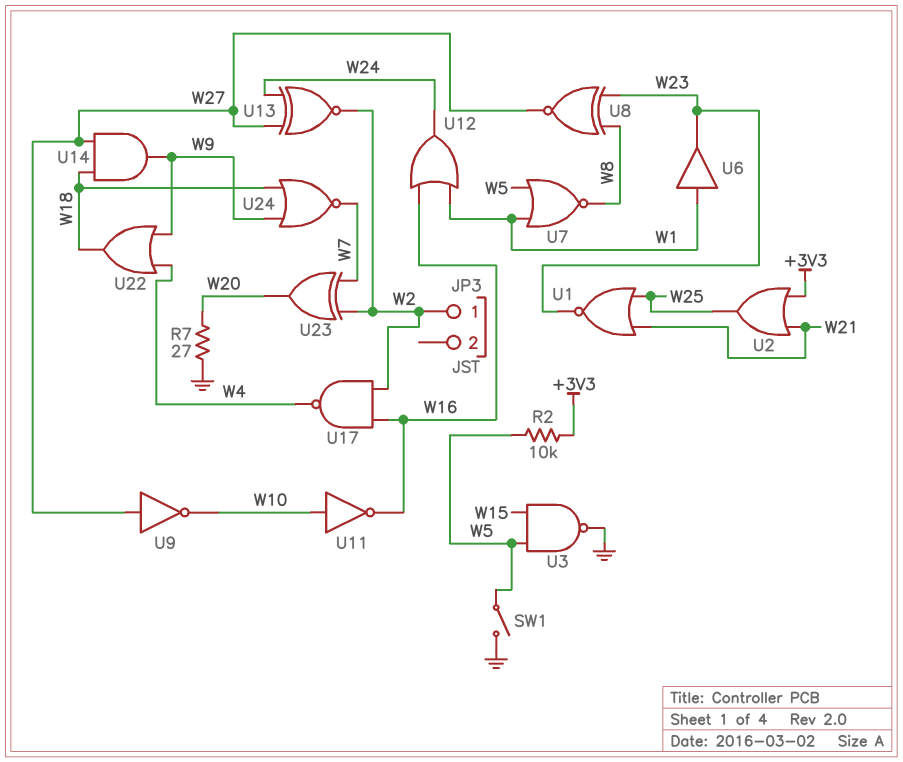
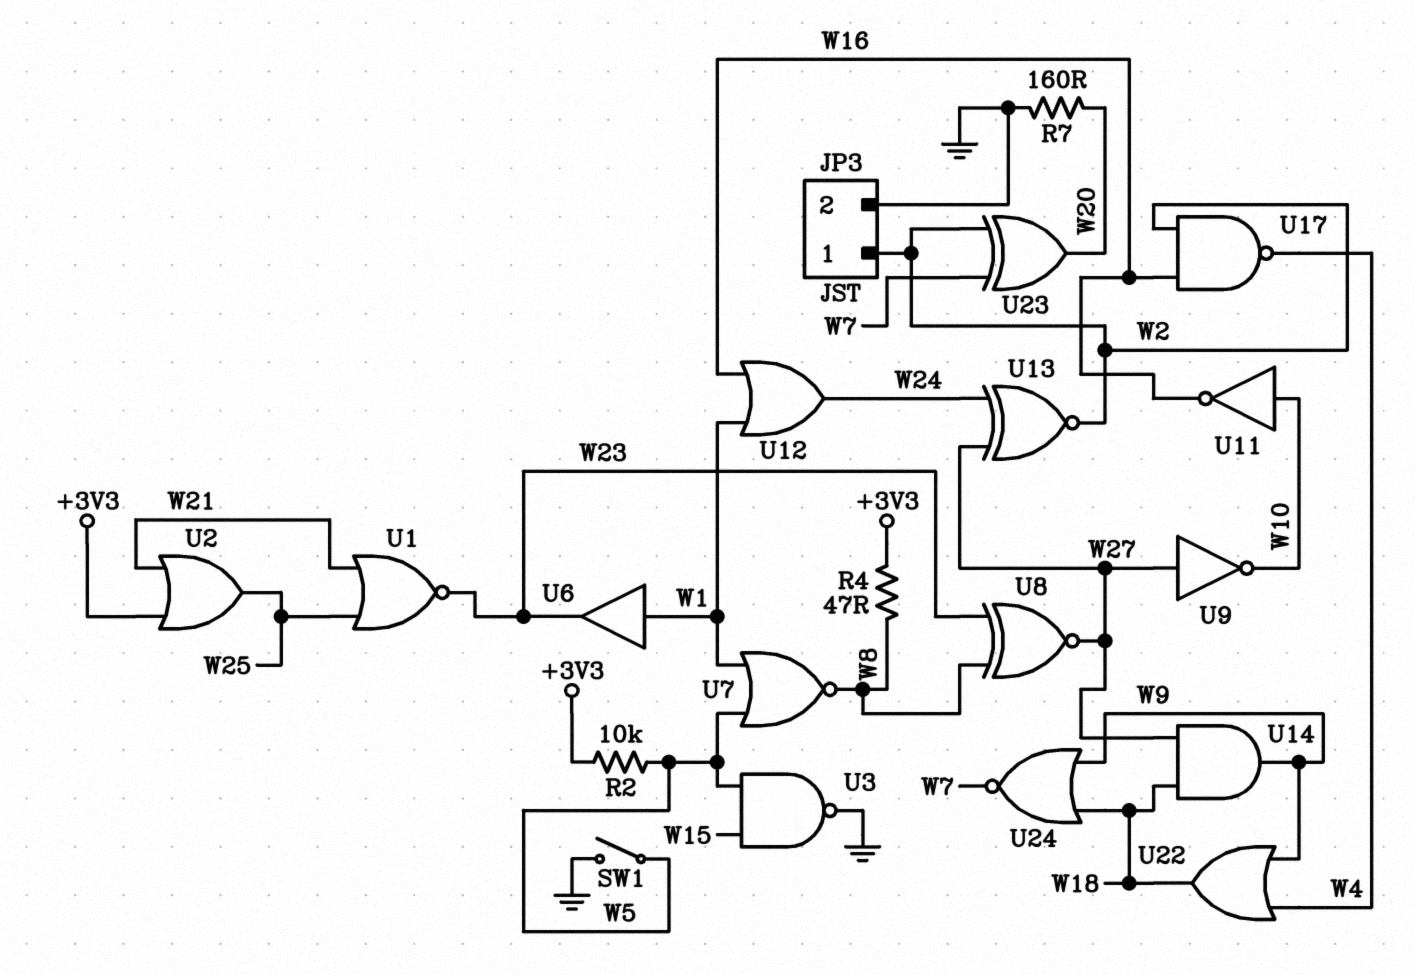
JP3 pin 2: none -> GND
R4: none -> 47 (+3V3, W8)
R7: 27 (GND, W20) -> 160 (GND, W20)

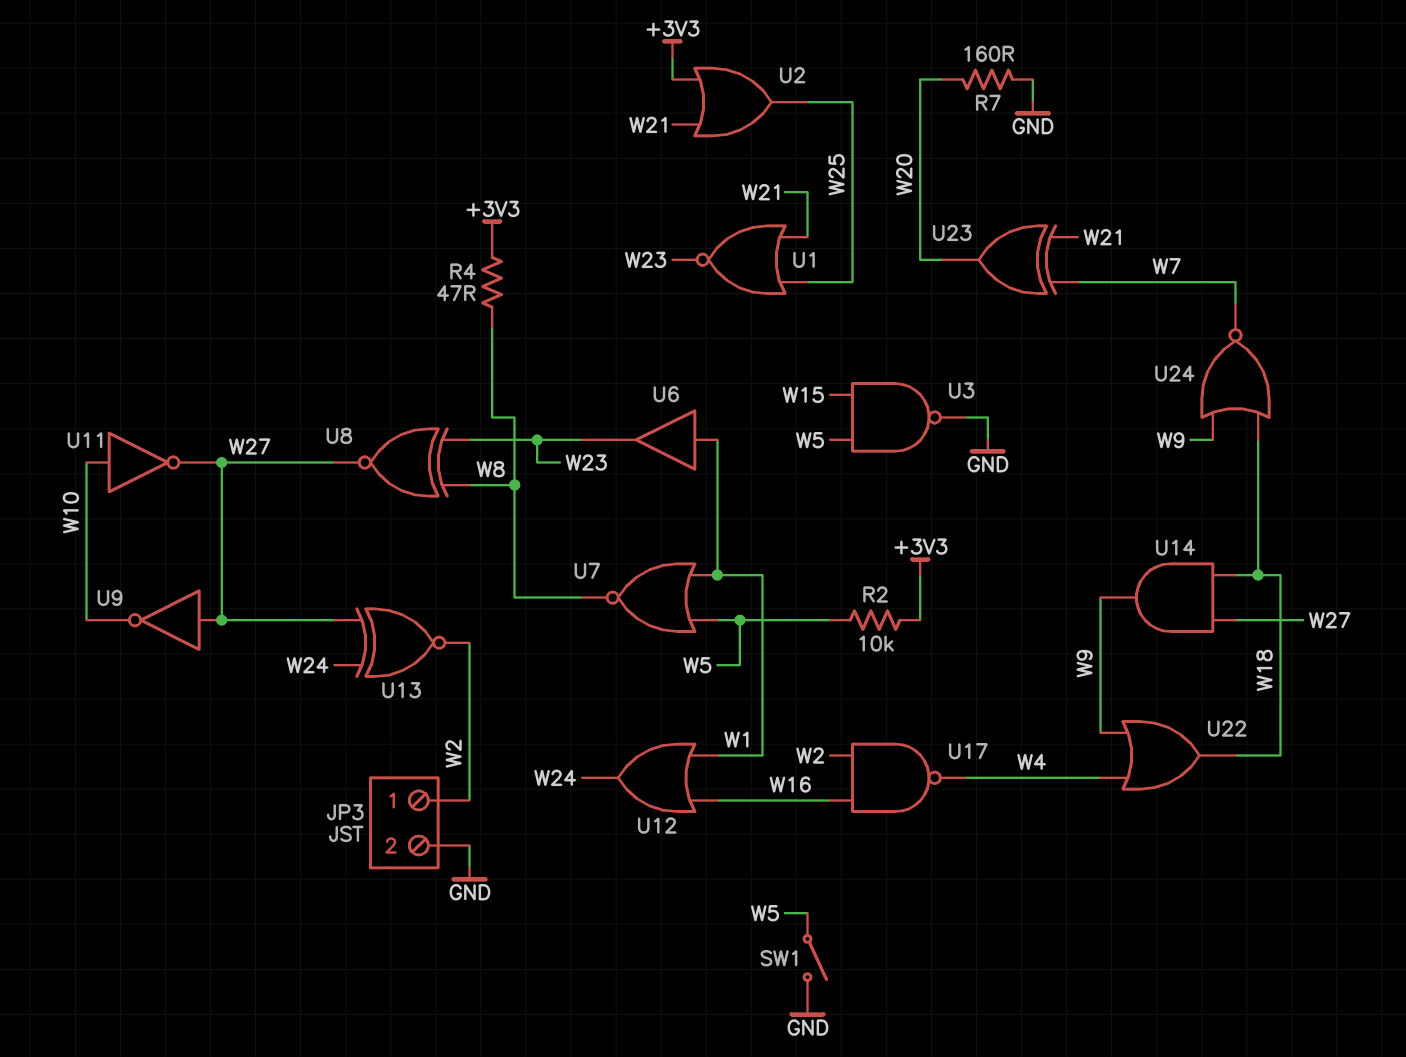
U11: NOT (in W10, out W16) -> NOT (in W10, out W27)
U23: XOR (in W2, in W7, out W20) -> XOR (in W7, in W21, out W20)

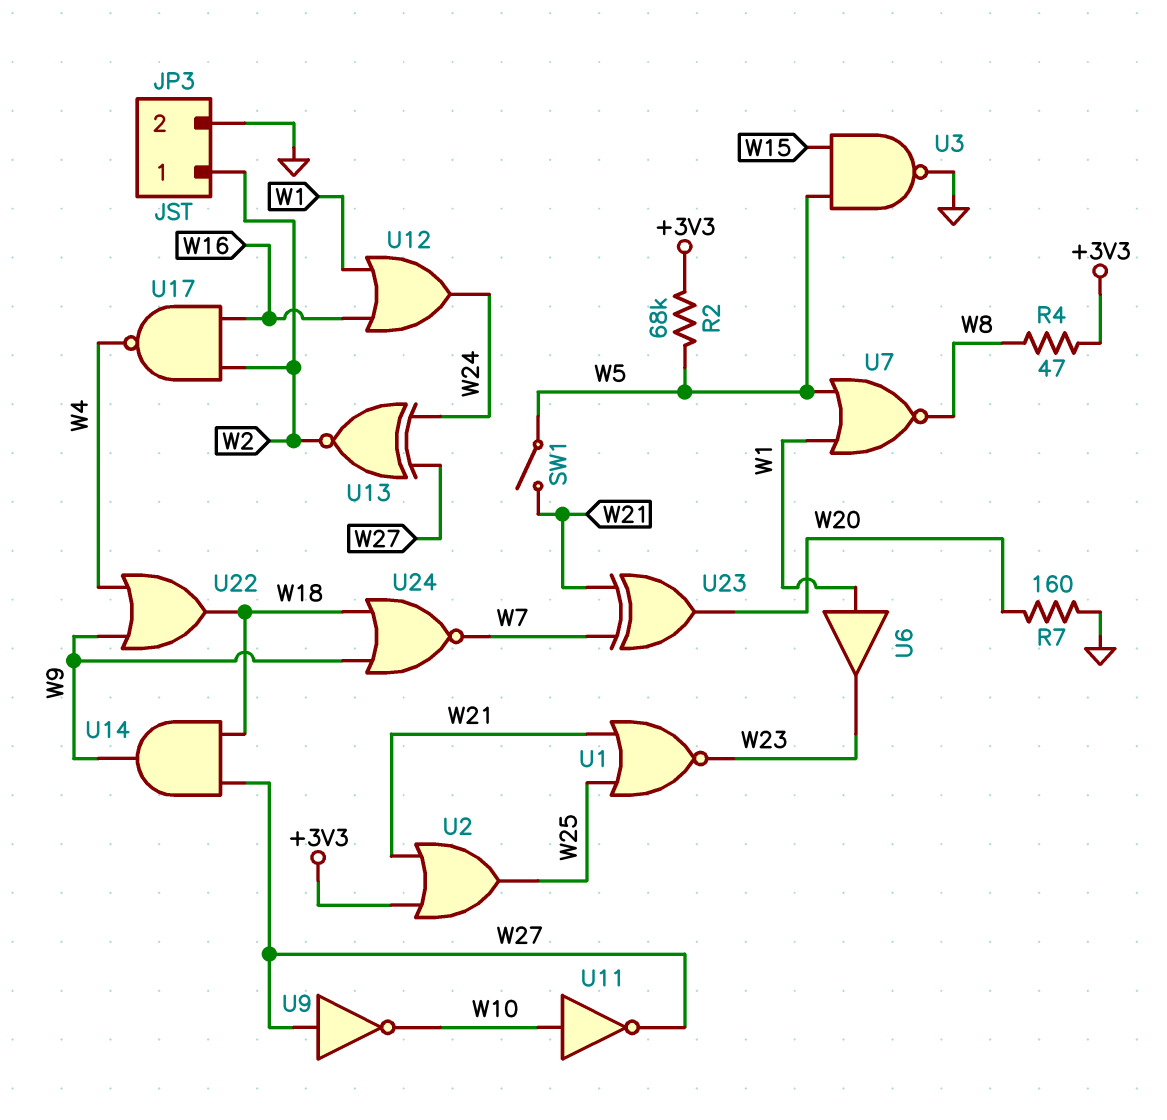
R2: 10k (+3V3, W5) -> 68k (+3V3, W5)
SW1: switch (GND, W5) -> switch (W5, W21)
U8: XNOR (in W8, in W23, out W27) -> none

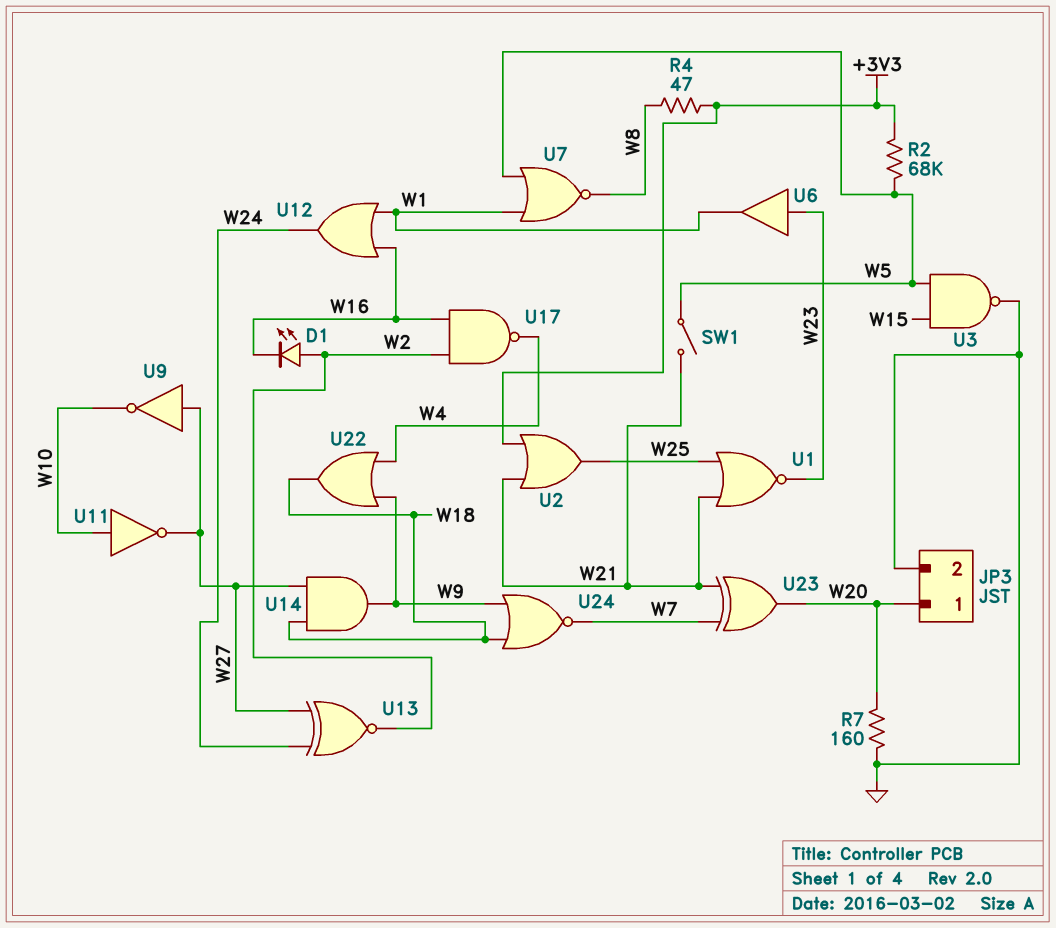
D1: none -> LED (A W2, K W16)
JP3 pin 1: W2 -> W20
U6: buffer (in W1, out W23) -> buffer (in W23, out W1)

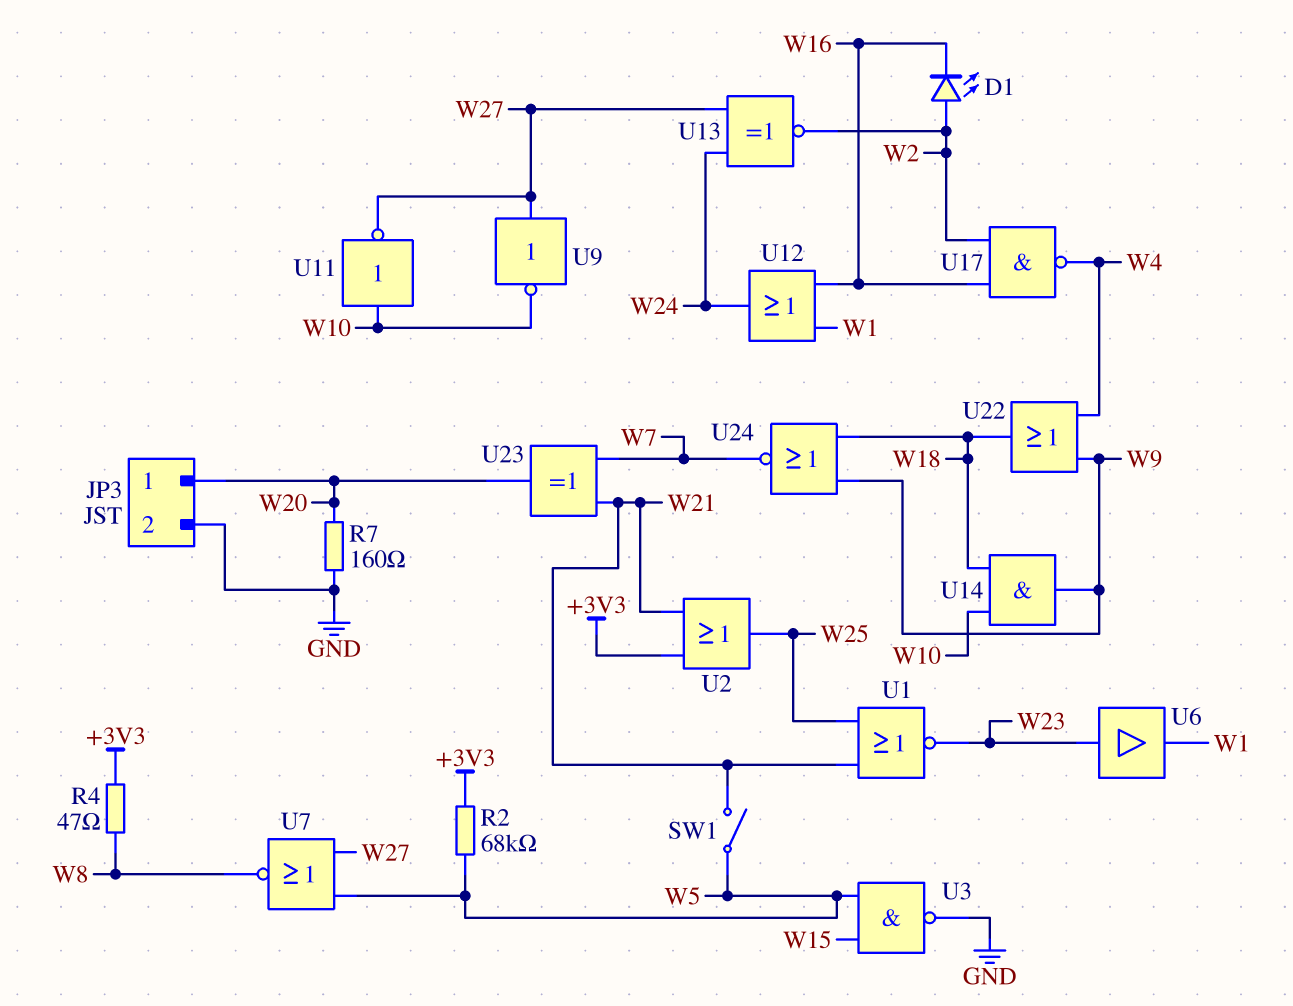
U7: NOR (in W1, in W5, out W8) -> NOR (in W5, in W27, out W8)
U14: AND (in W18, in W27, out W9) -> AND (in W10, in W18, out W9)

